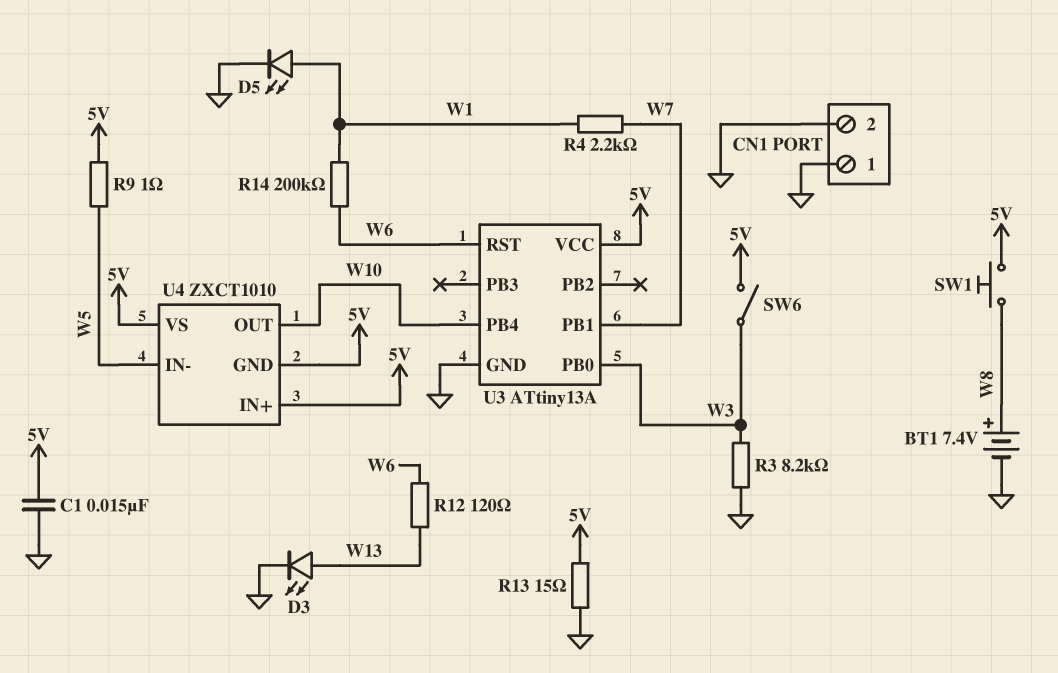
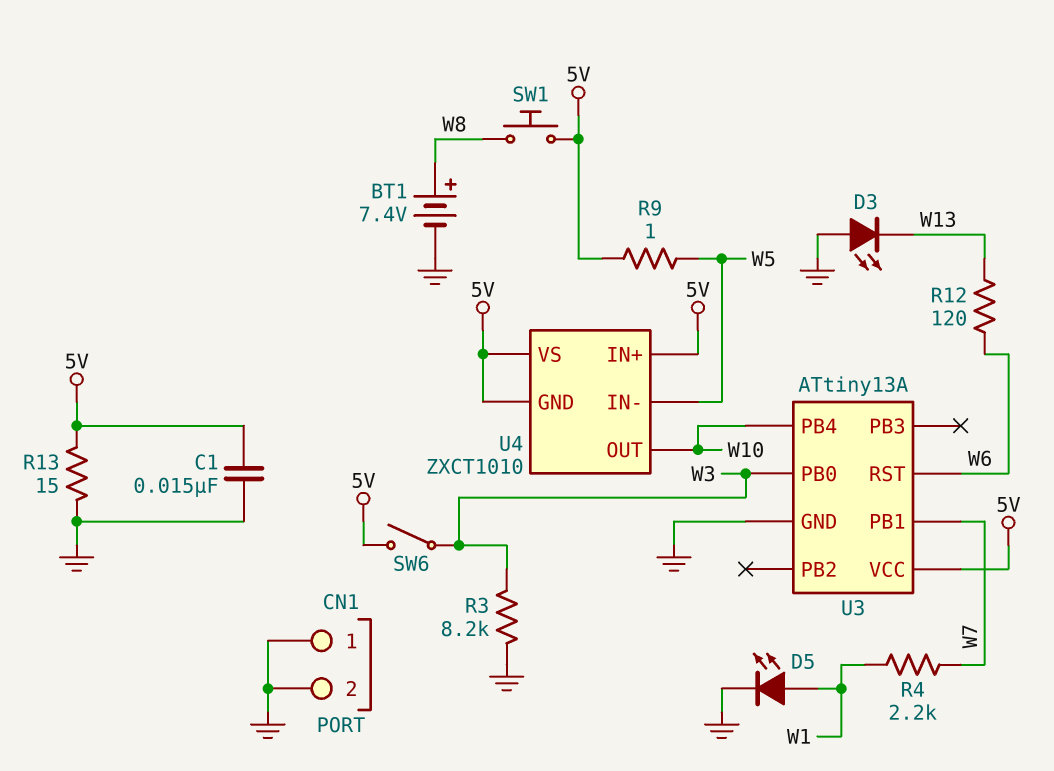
D3: LED (A W13, K GND) -> LED (A GND, K W13)
R14: 200k (W1, W6) -> none

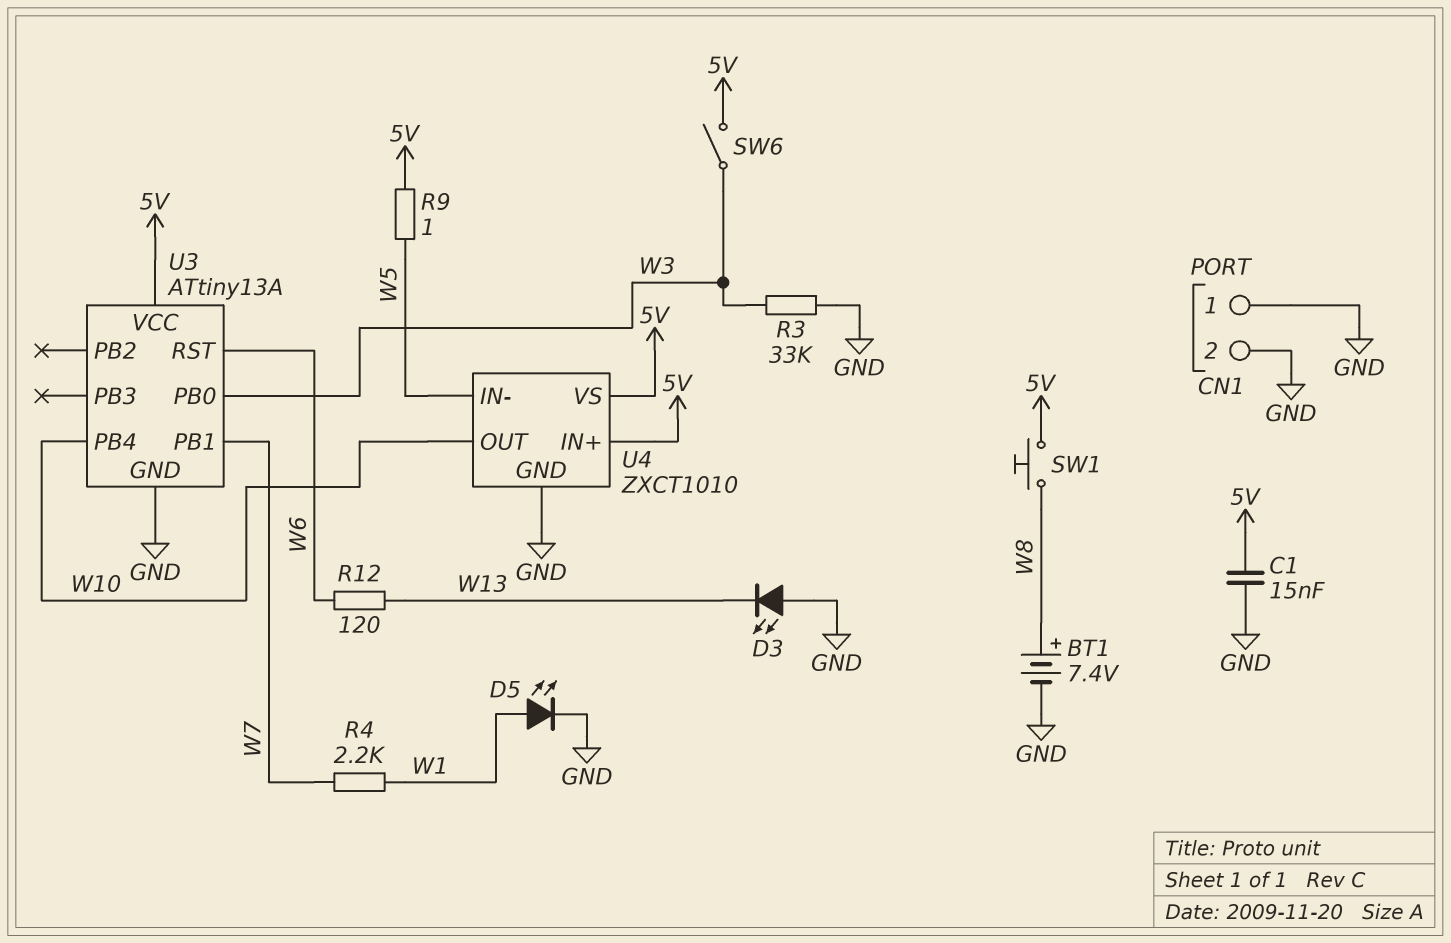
R3: 8.2k (GND, W3) -> 33k (GND, W3)
R13: 15 (5V, GND) -> none
U4 pin GND: 5V -> GND

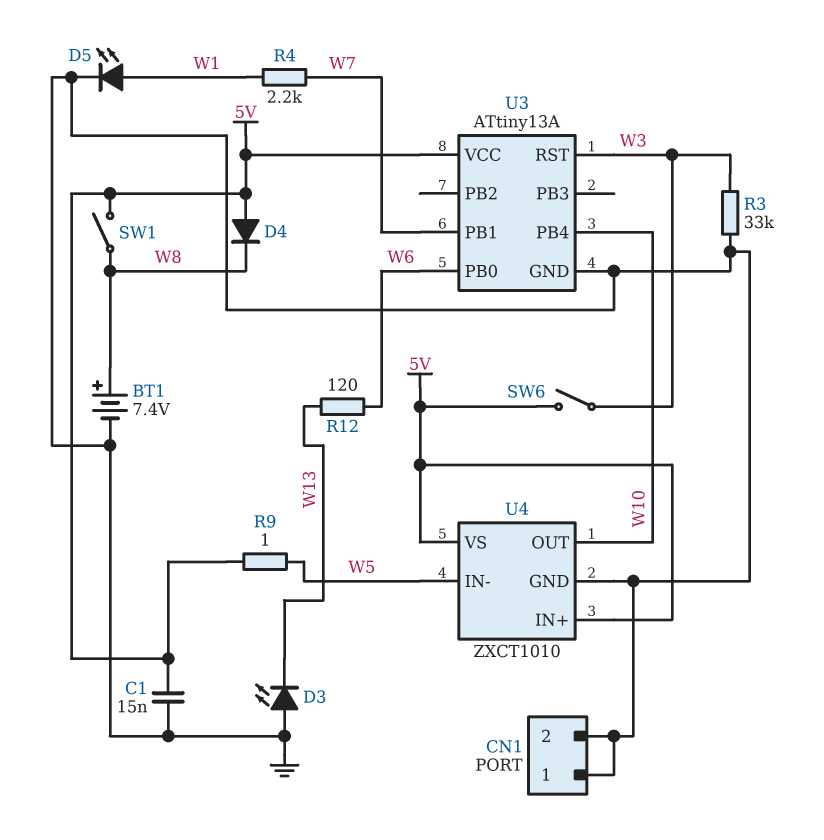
D4: none -> diode (A 5V, K W8)
SW1: button (5V, W8) -> switch (5V, W8)
U3 pin PB0: W3 -> W6
U3 pin RST: W6 -> W3

